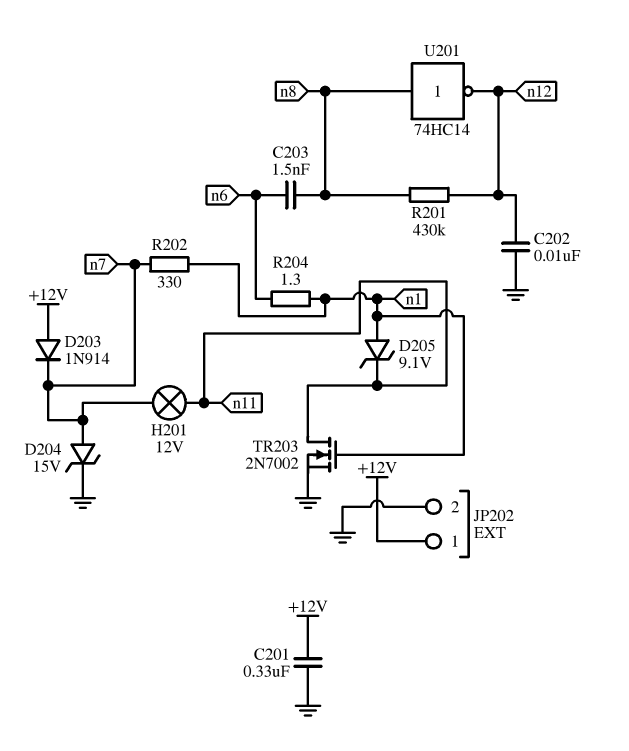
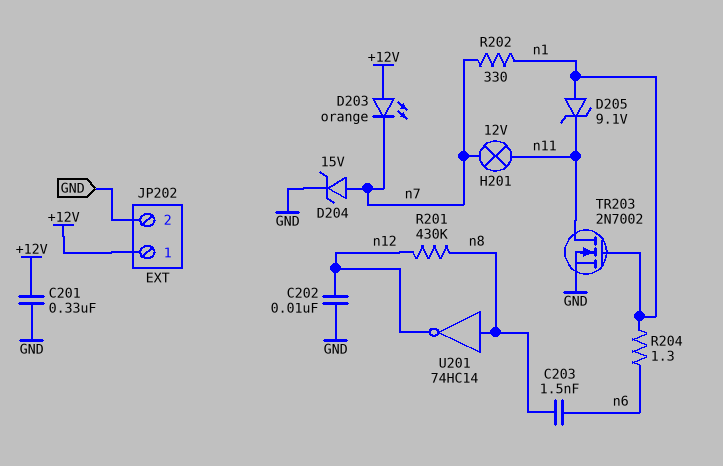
D203: diode 1N914 (A +12V, K n7) -> LED orange (A +12V, K n7)

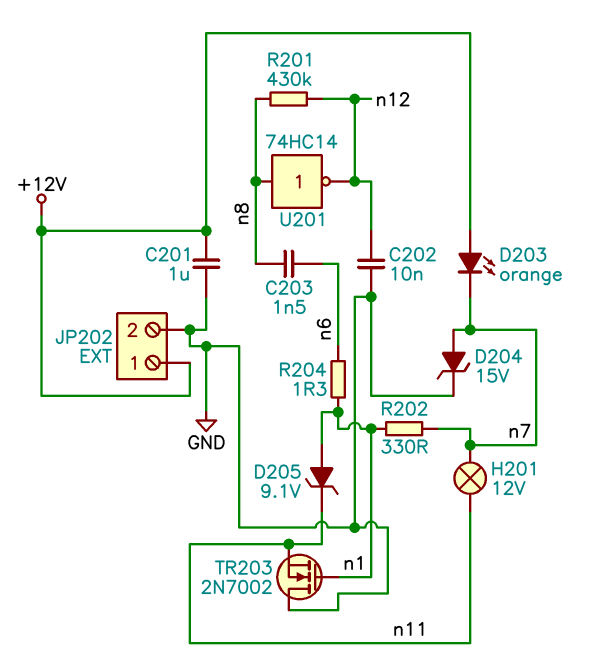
C201: 330nF (+12V, GND) -> 1uF (+12V, GND)
TR203: NMOS 2N7002 (G n1, D n11, S GND) -> NMOS 2N7002 (G n1, D GND, S n11)

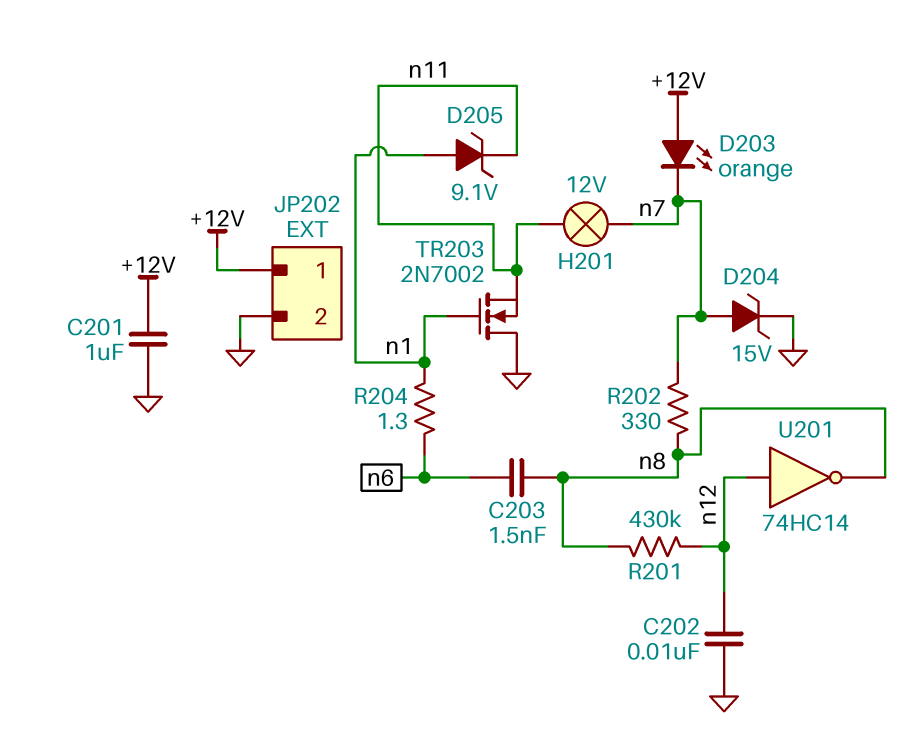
R202: 330 (n1, n7) -> 330 (n7, n8)
U201: NOT 74HC14 (in n8, out n12) -> NOT 74HC14 (in n12, out n8)

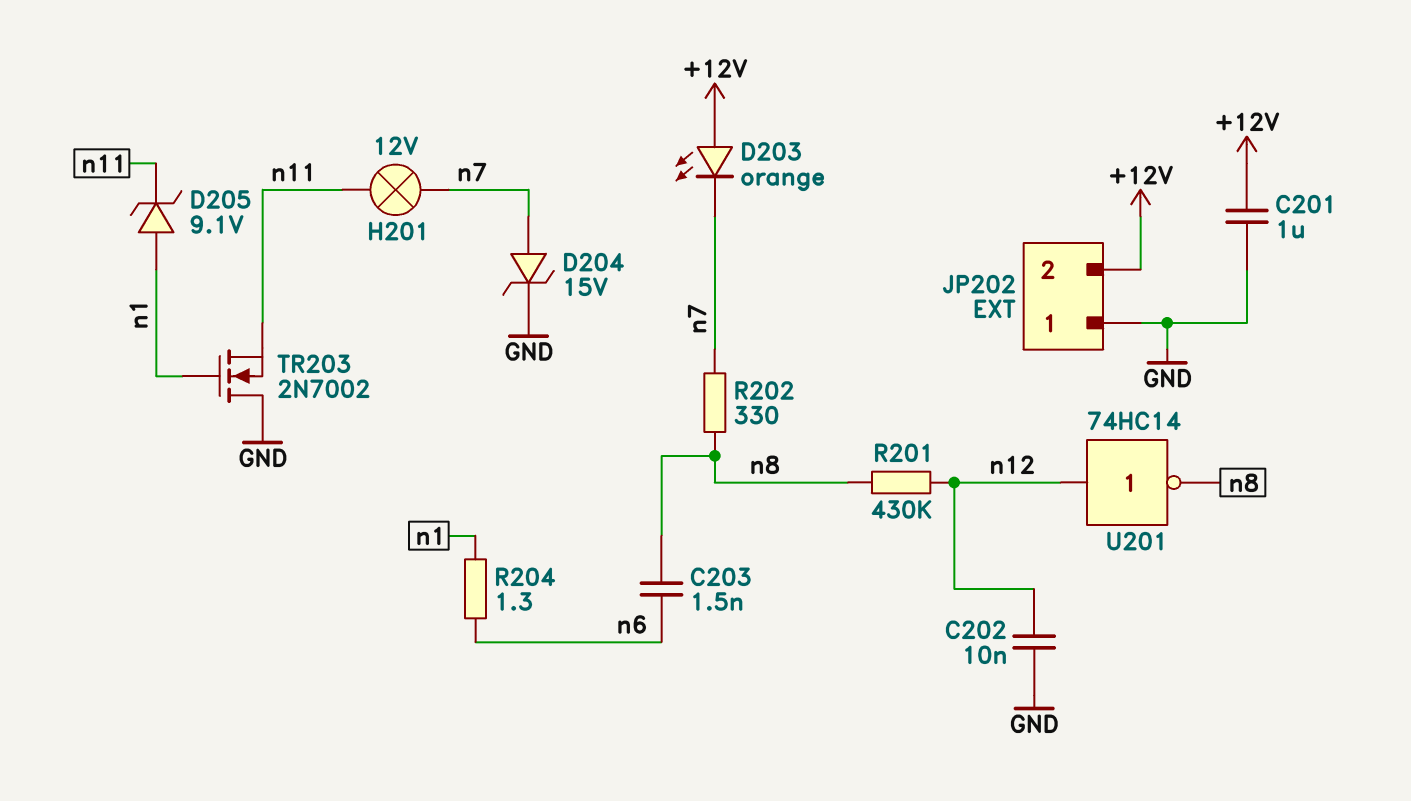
JP202 pin 1: +12V -> GND
JP202 pin 2: GND -> +12V

